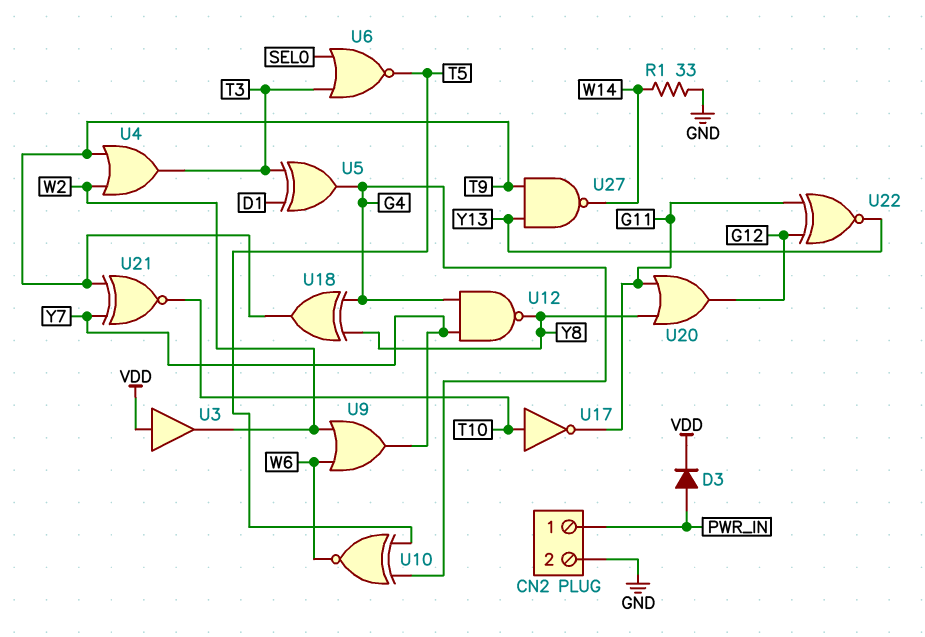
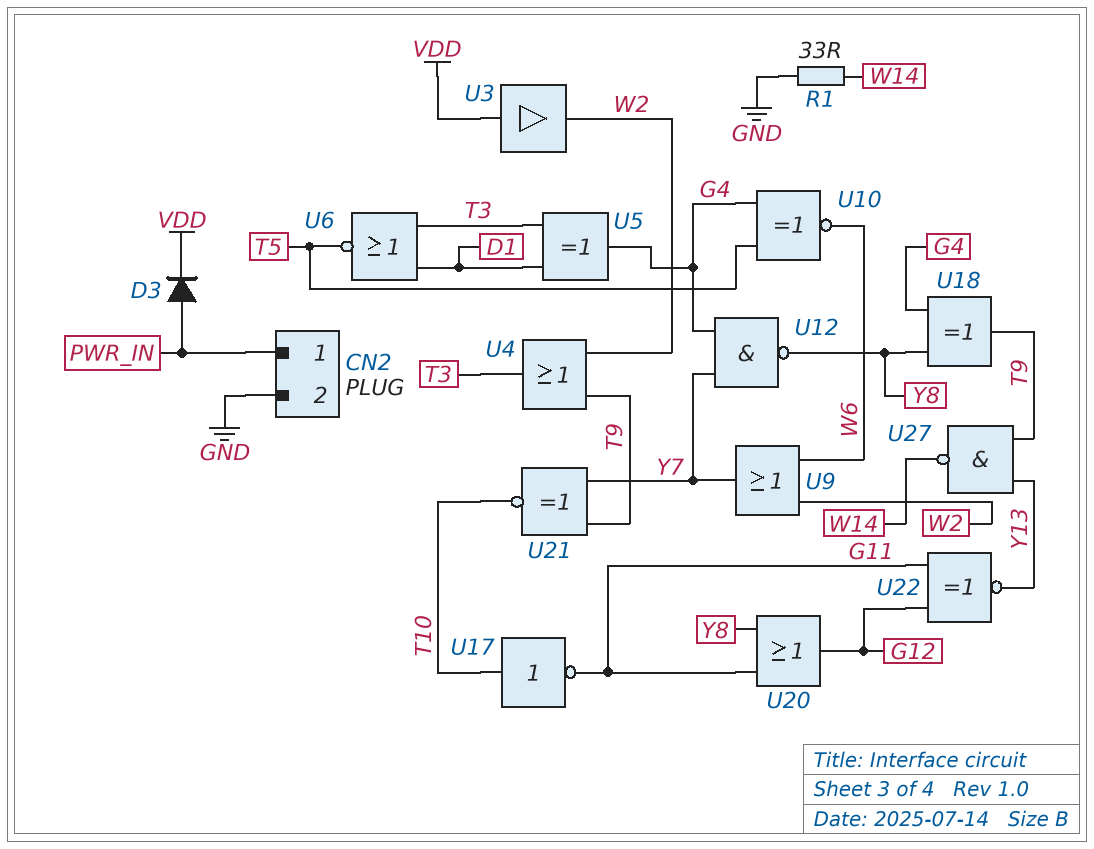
U6: NOR (in SEL0, in T3, out T5) -> NOR (in D1, in T3, out T5)

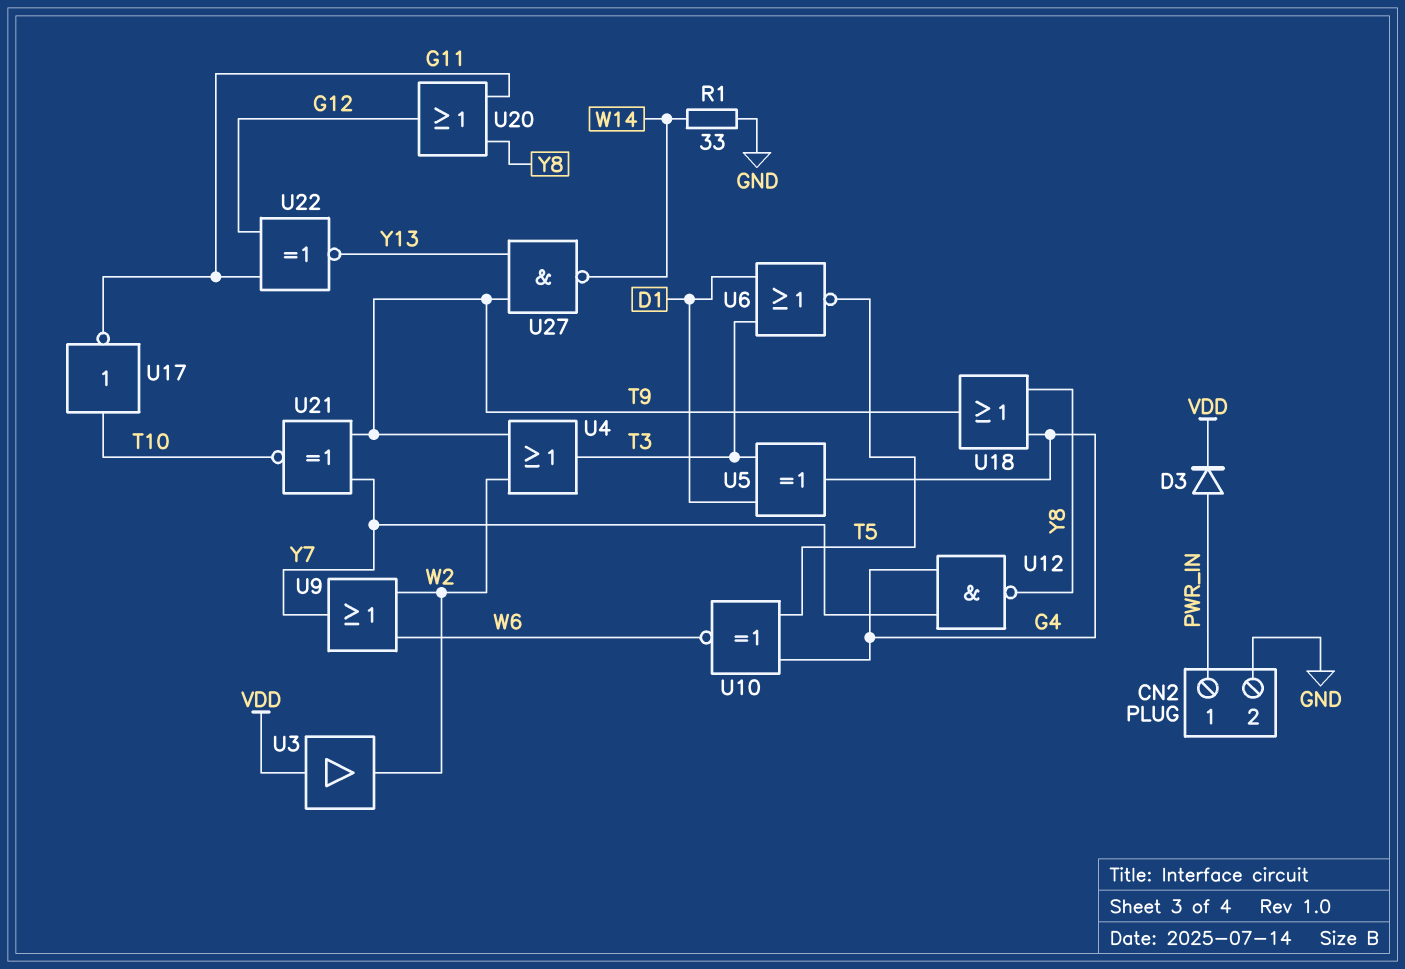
U18: XOR (in G4, in Y8, out T9) -> OR (in G4, in Y8, out T9)

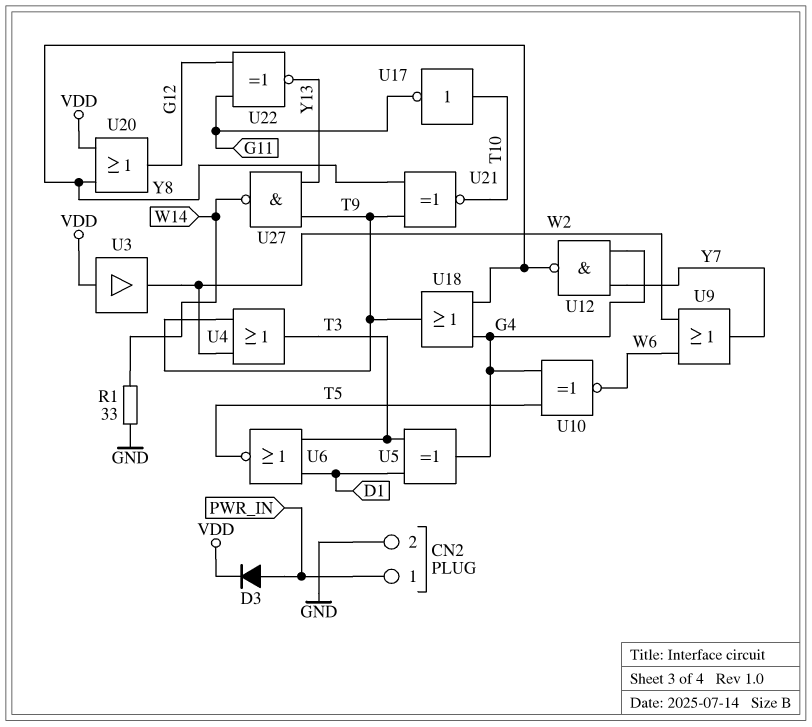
U20: OR (in G11, in Y8, out G12) -> OR (in VDD, in Y8, out G12)
U21: XNOR (in T9, in Y7, out T10) -> XNOR (in T9, in Y8, out T10)

